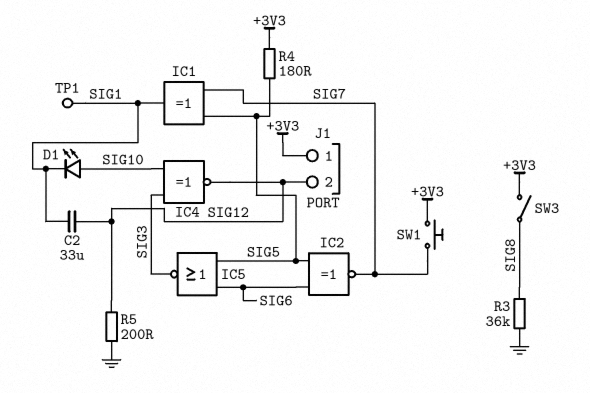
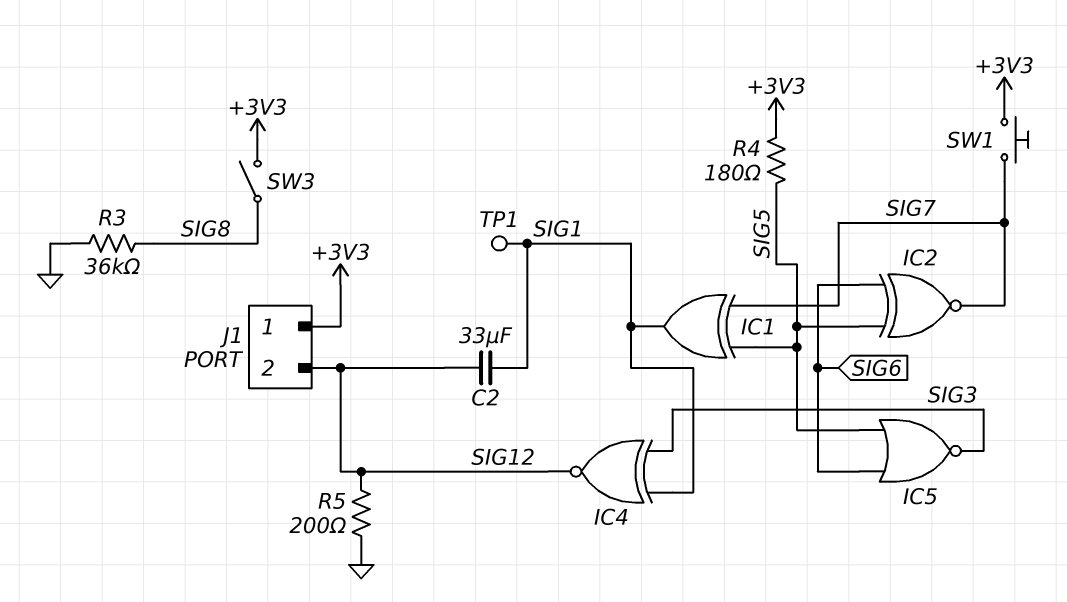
D1: LED (A SIG10, K SIG1) -> none
IC4: XNOR (in SIG3, in SIG10, out SIG12) -> XNOR (in SIG1, in SIG3, out SIG12)

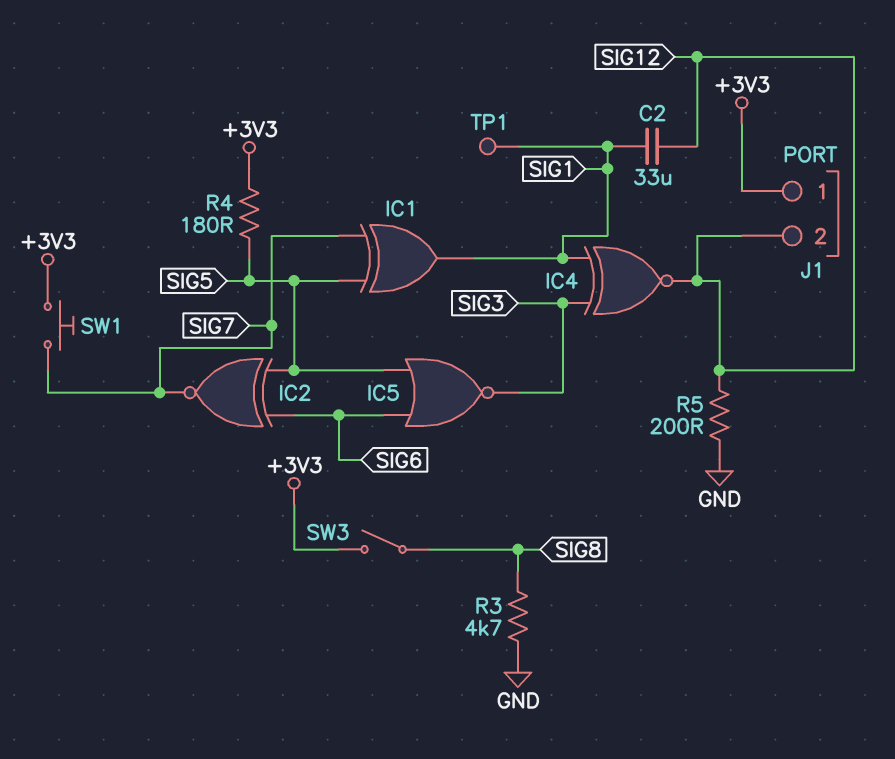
R3: 36k (GND, SIG8) -> 4.7k (GND, SIG8)

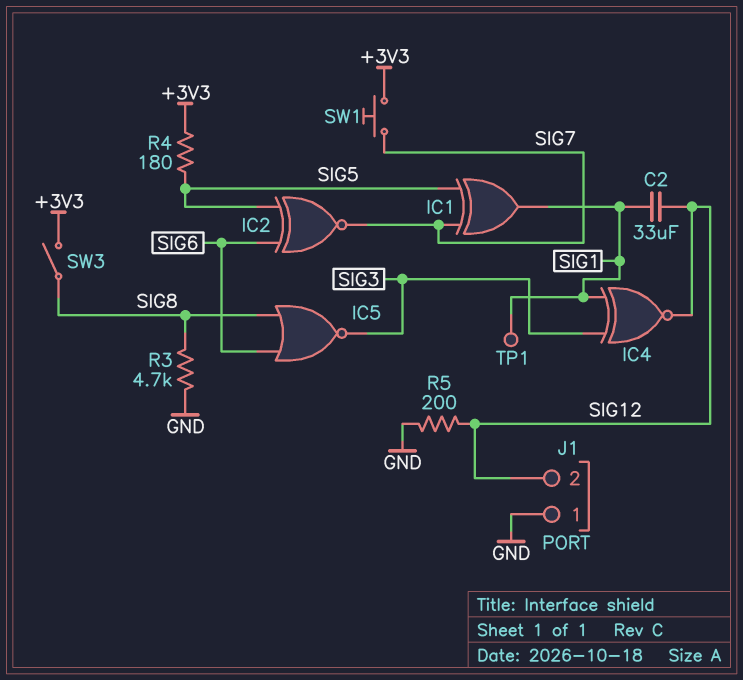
IC5: NOR (in SIG5, in SIG6, out SIG3) -> NOR (in SIG6, in SIG8, out SIG3)
J1 pin 1: +3V3 -> GND

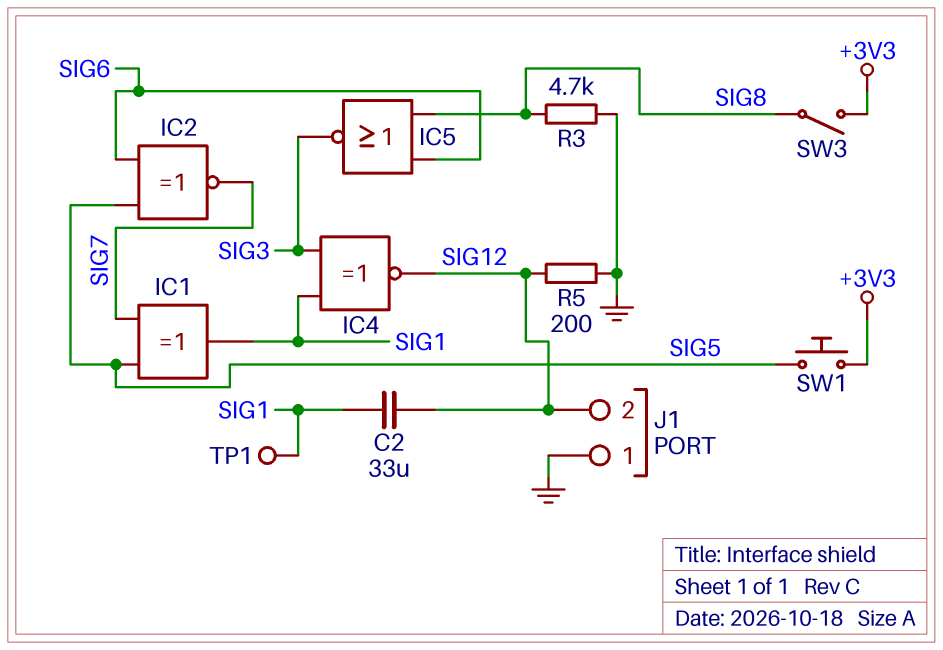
R4: 180 (+3V3, SIG5) -> none
SW1: button (+3V3, SIG7) -> button (+3V3, SIG5)

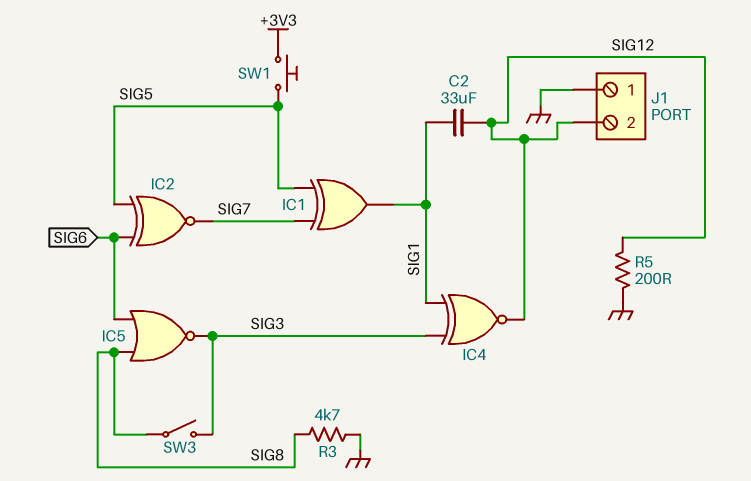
SW3: switch (+3V3, SIG8) -> switch (SIG3, SIG8)
TP1: test point (SIG1) -> none

